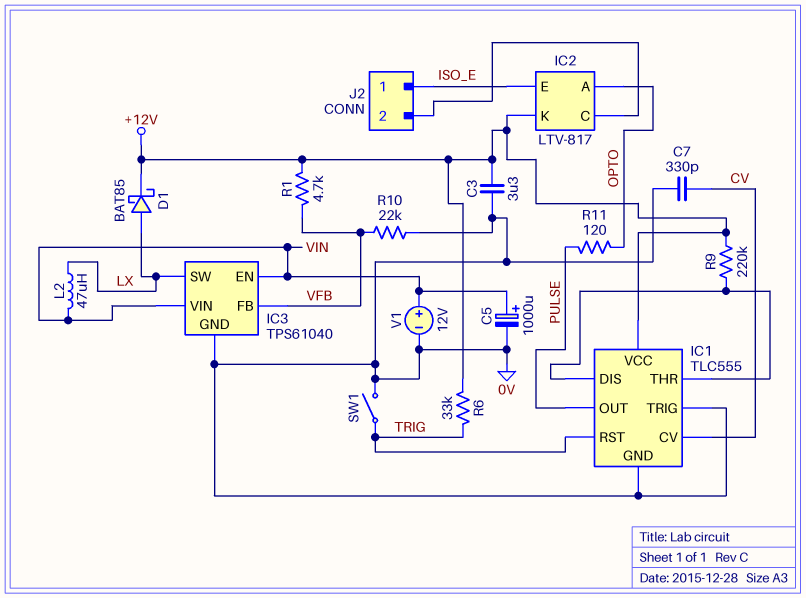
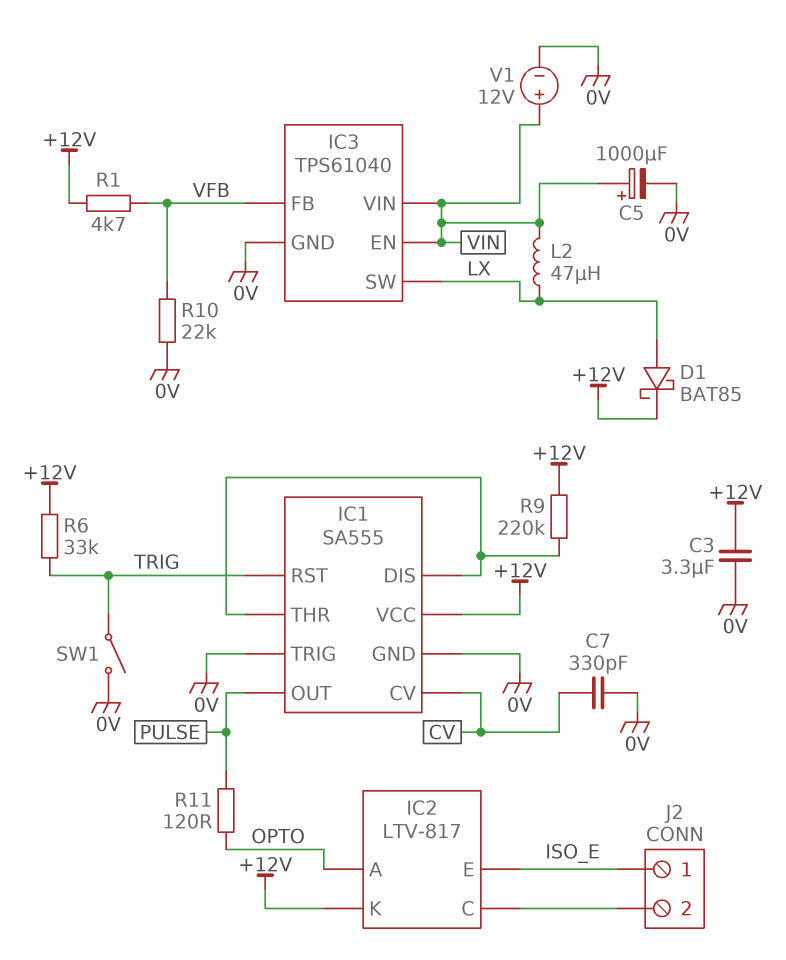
IC1: TLC555 -> SA555

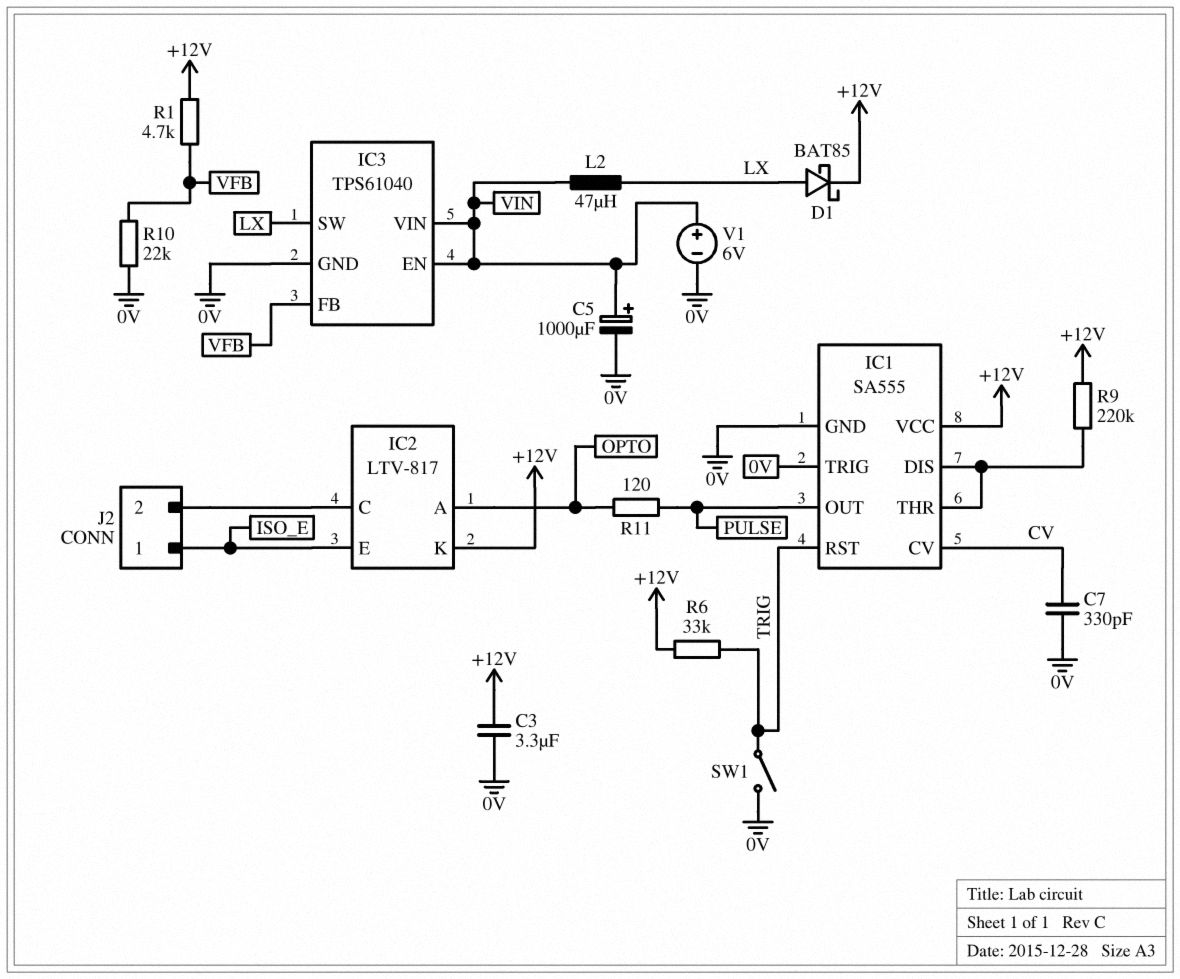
V1: 12V (plus VIN, minus 0V) -> 6V (plus VIN, minus 0V)

